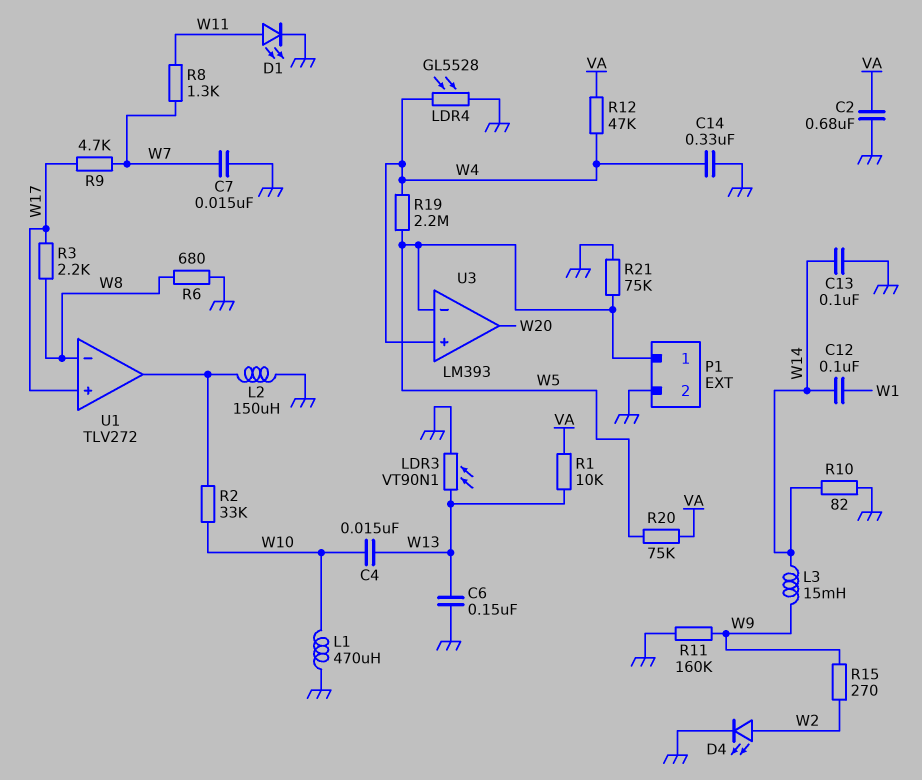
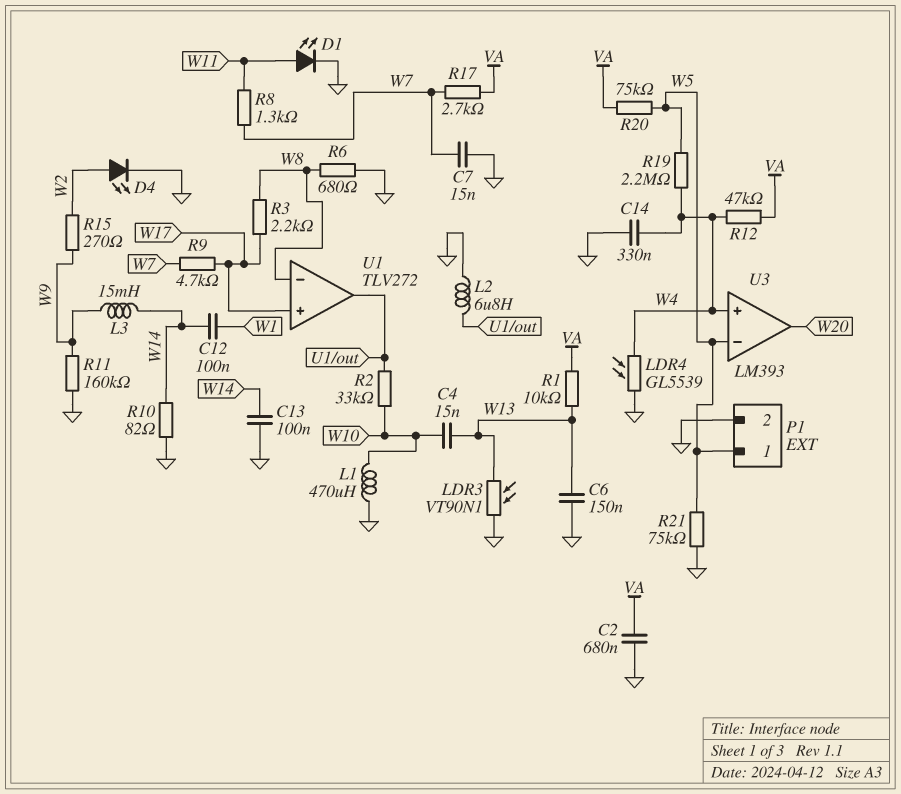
L2: 150uH (GND, U1/out) -> 6.8uH (GND, U1/out)
LDR4: GL5528 (GND, W4) -> GL5539 (GND, W4)
R17: none -> 2.7k (VA, W7)

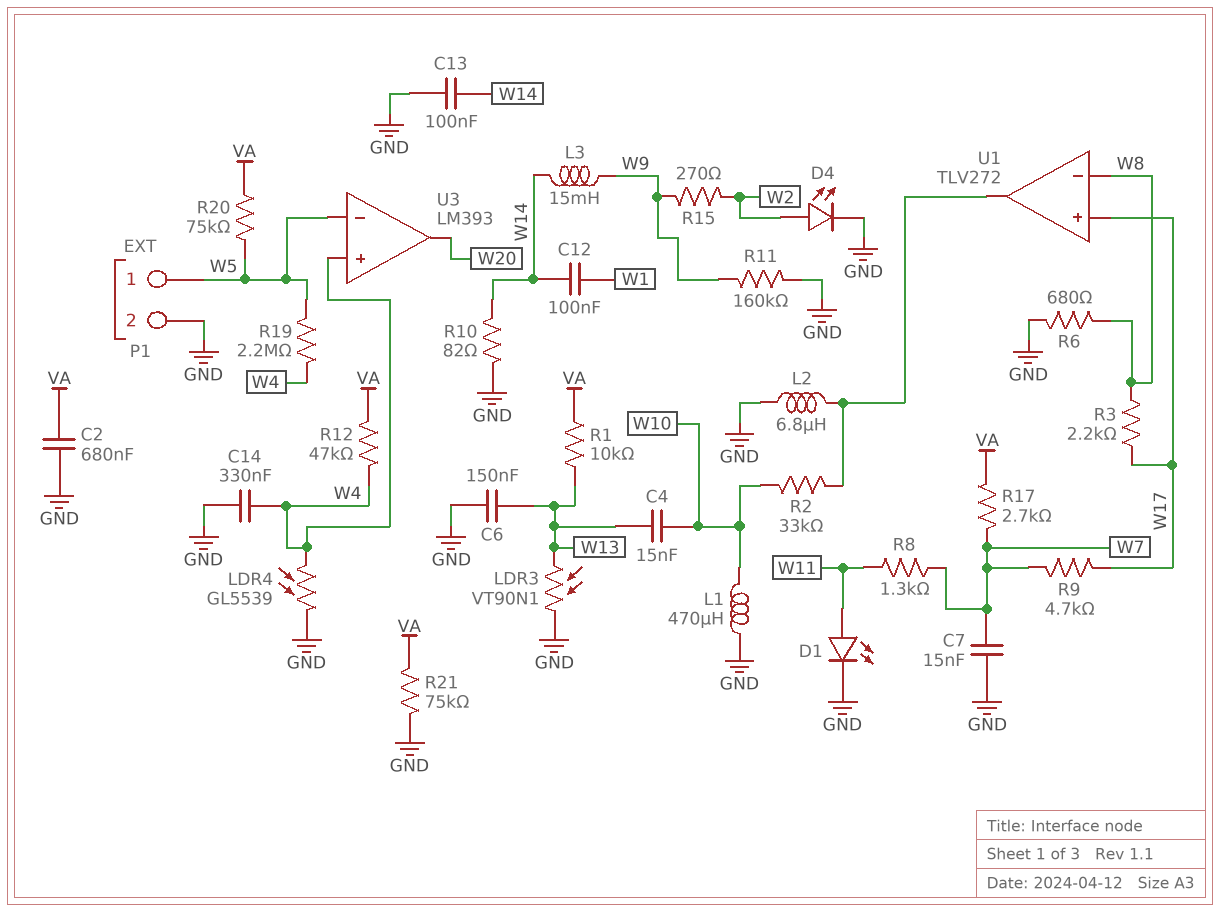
R21: 75k (GND, W5) -> 75k (GND, VA)

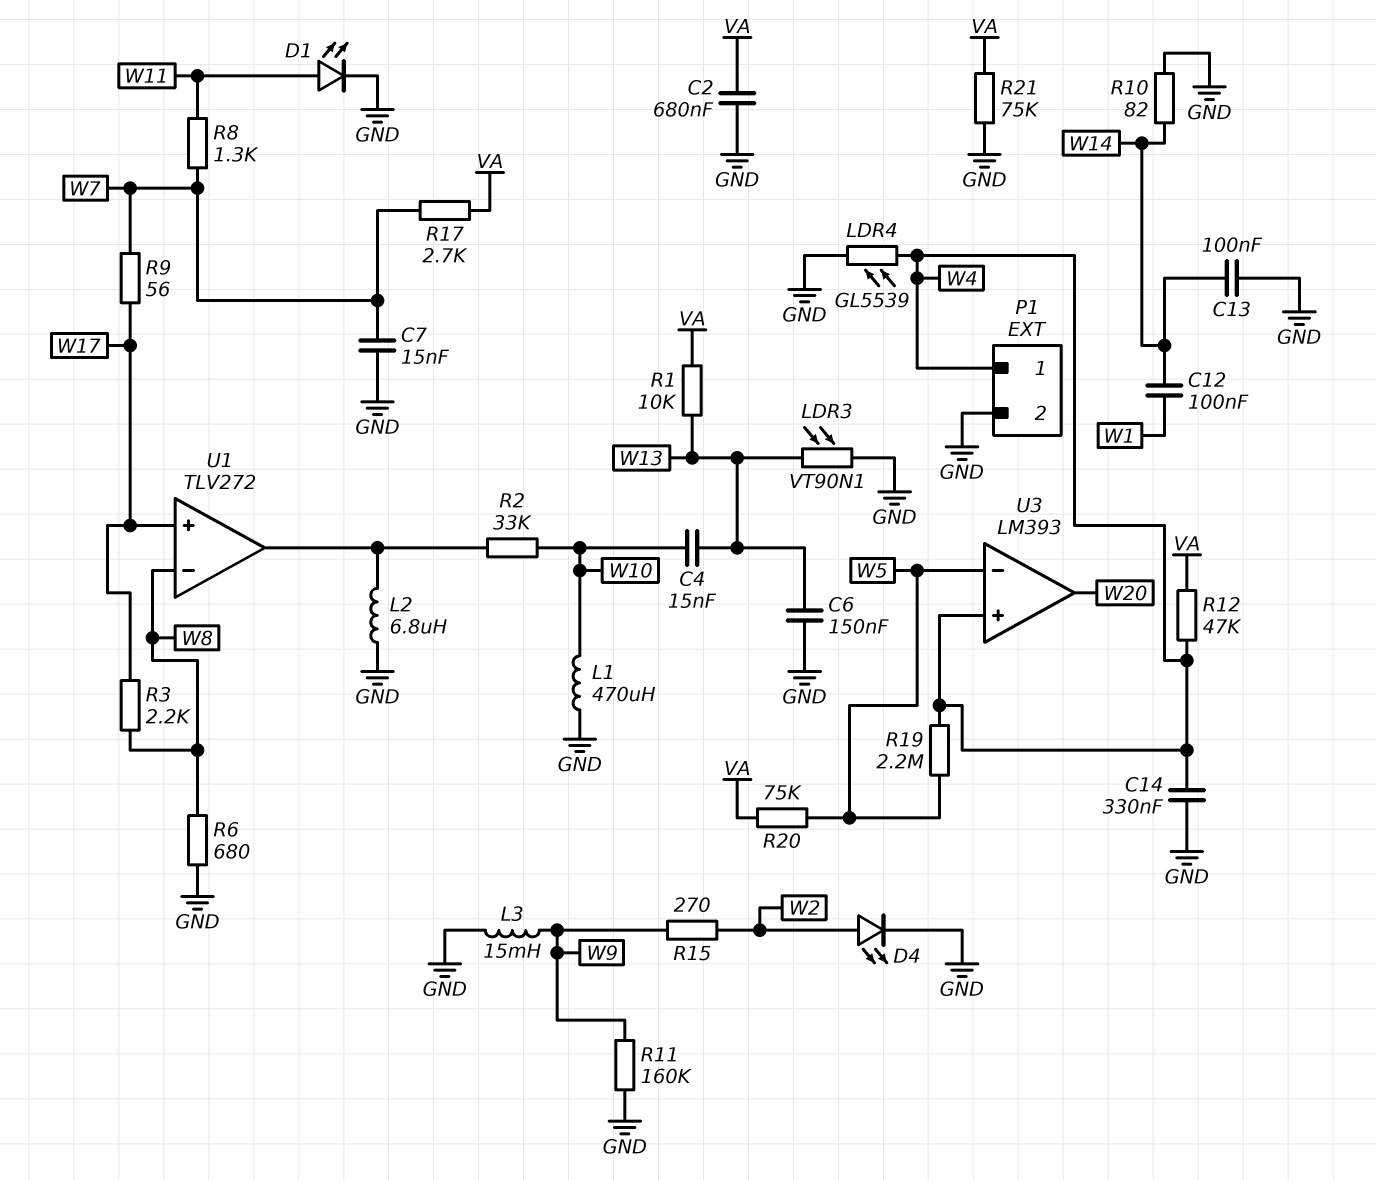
L3: 15mH (W9, W14) -> 15mH (GND, W9)
P1 pin 1: W5 -> W4
R9: 4.7k (W7, W17) -> 56 (W7, W17)

